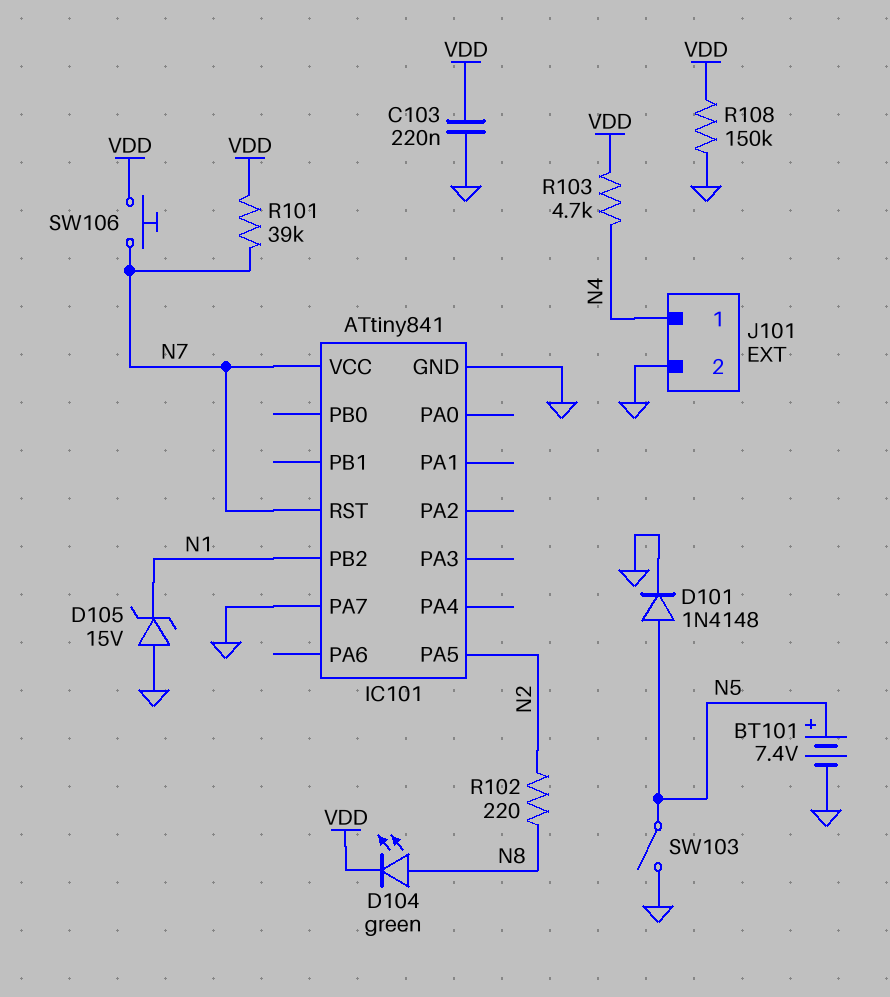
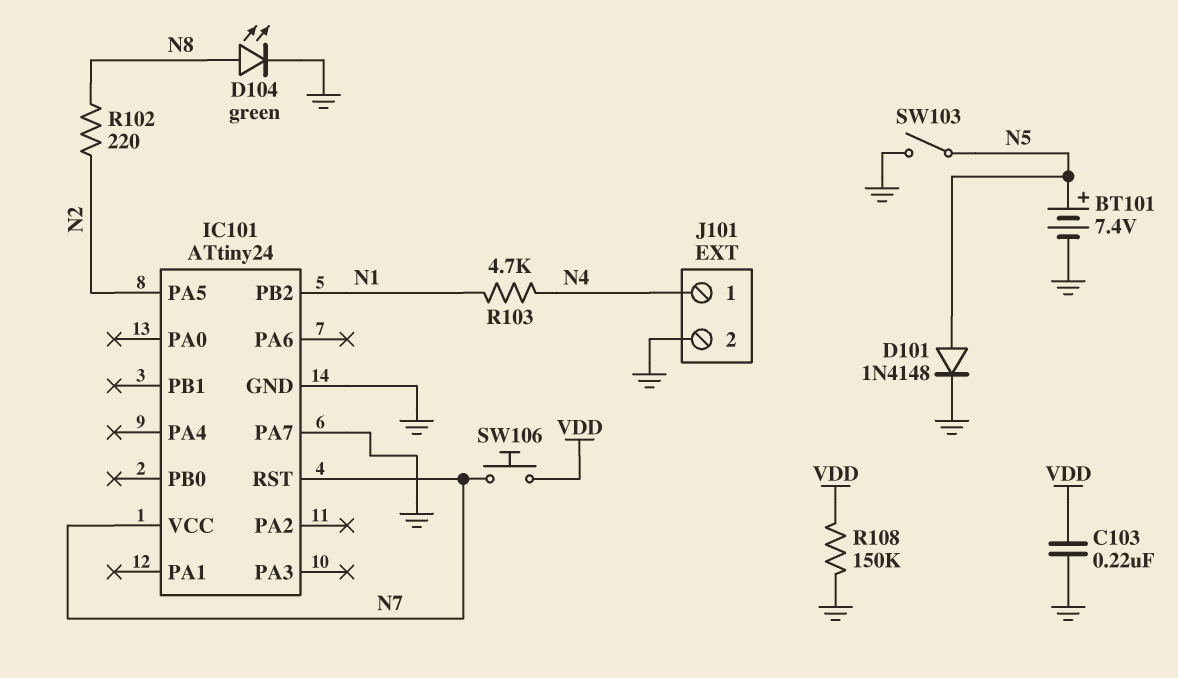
D104: LED green (A N8, K VDD) -> LED green (A N8, K GND)
D105: zener 15V (A GND, K N1) -> none
IC101: ATtiny841 -> ATtiny24
R101: 39k (N7, VDD) -> none
R103: 4.7k (N4, VDD) -> 4.7k (N1, N4)

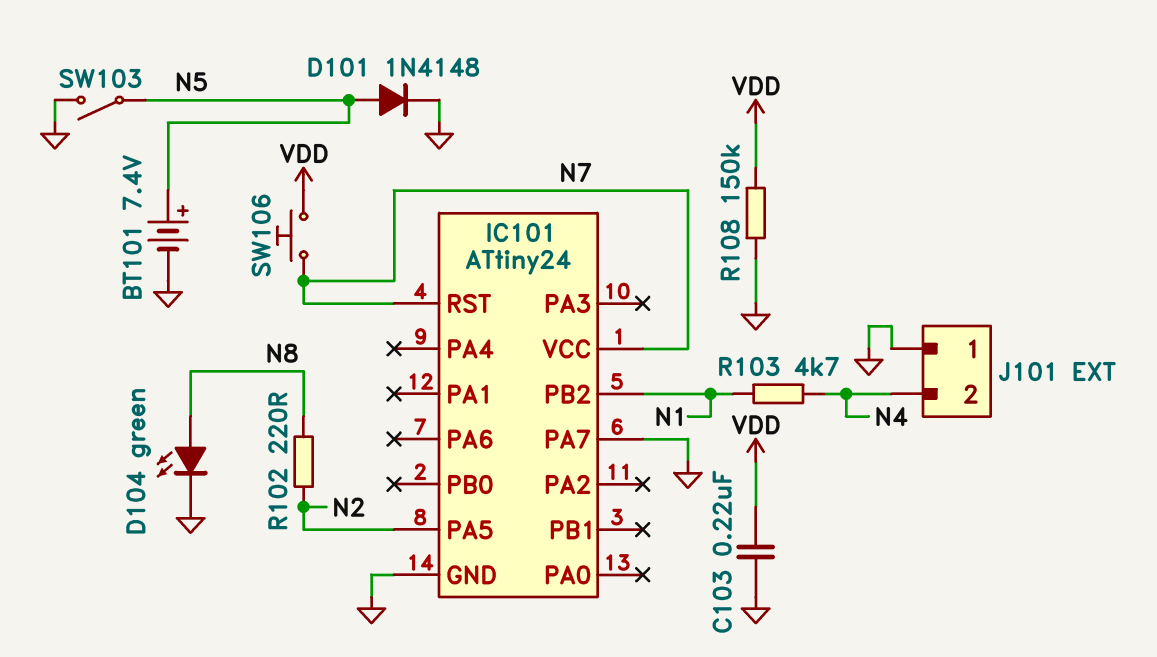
J101 pin 1: N4 -> GND
J101 pin 2: GND -> N4

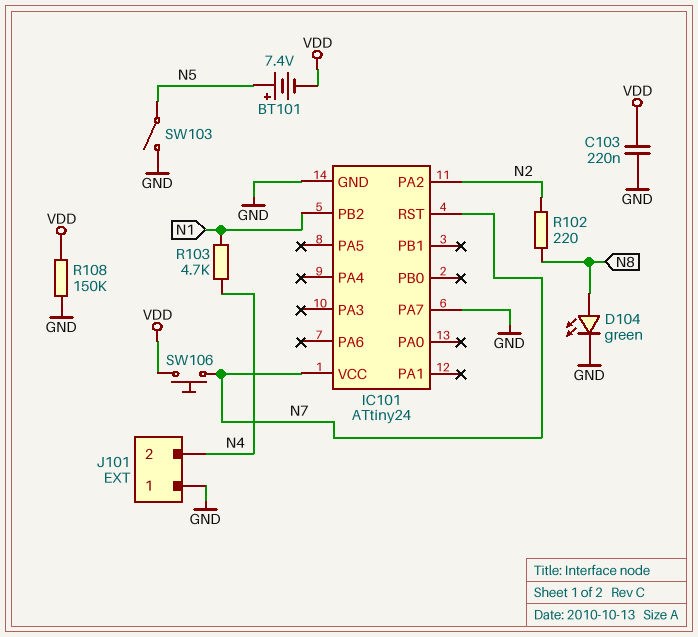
BT101: 7.4V (plus N5, minus GND) -> 7.4V (plus N5, minus VDD)
D101: diode 1N4148 (A N5, K GND) -> none
IC101 pin PA2: none -> N2
IC101 pin PA5: N2 -> none

